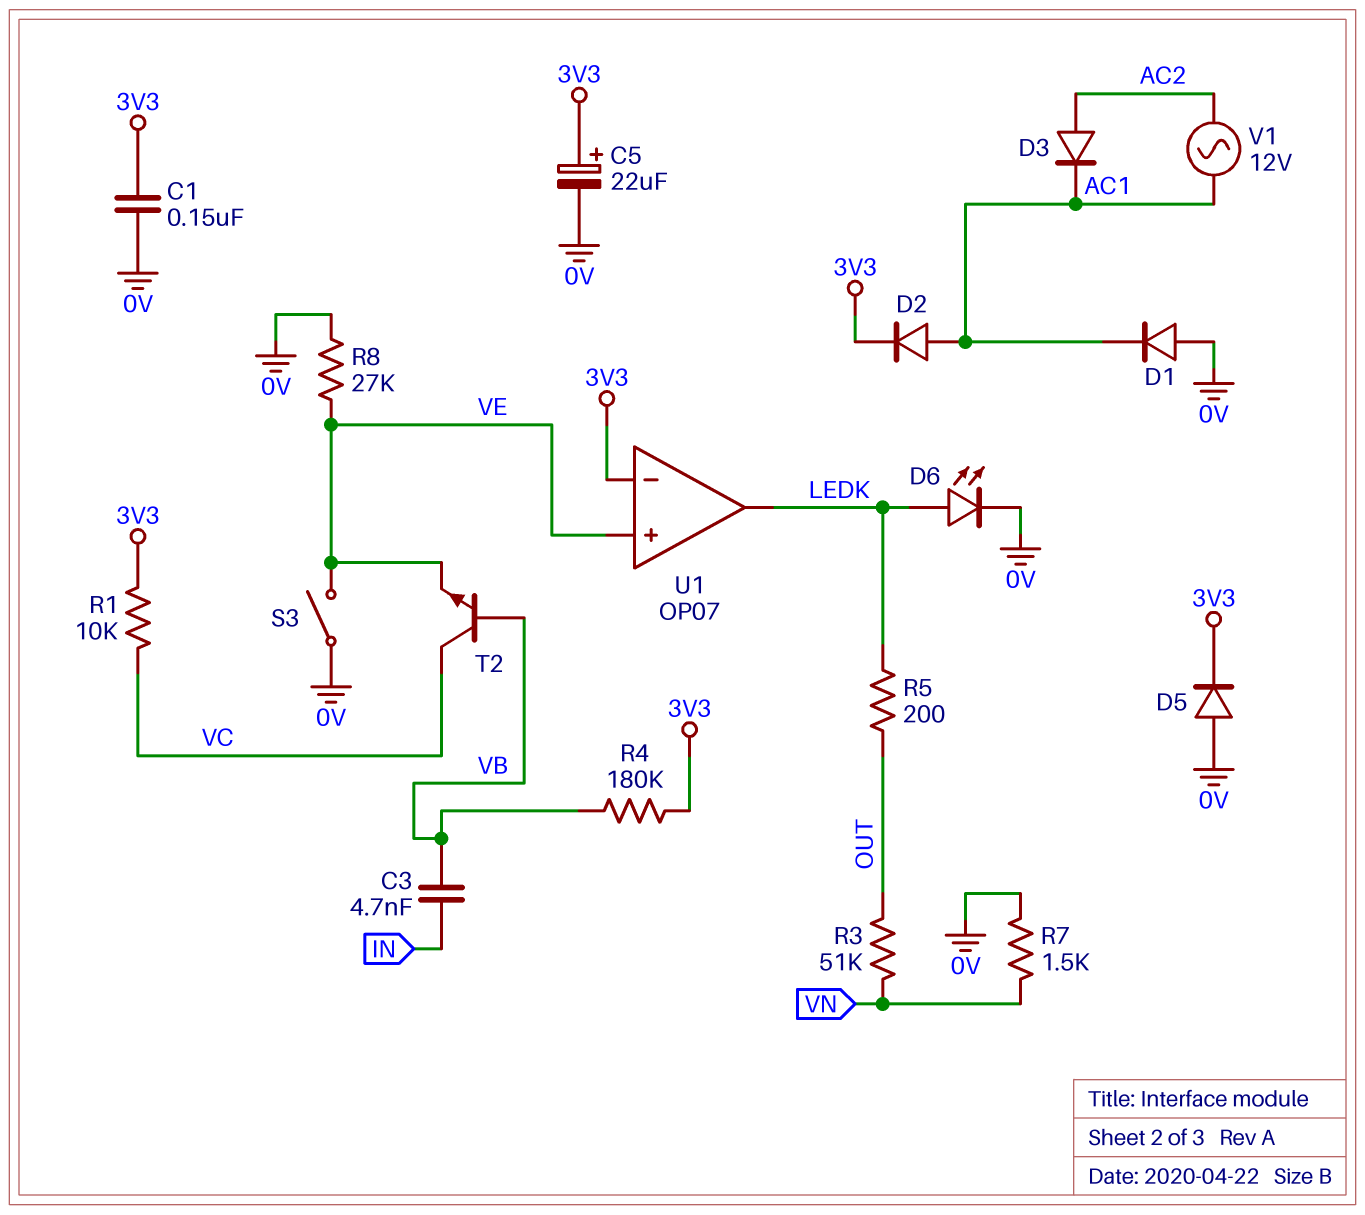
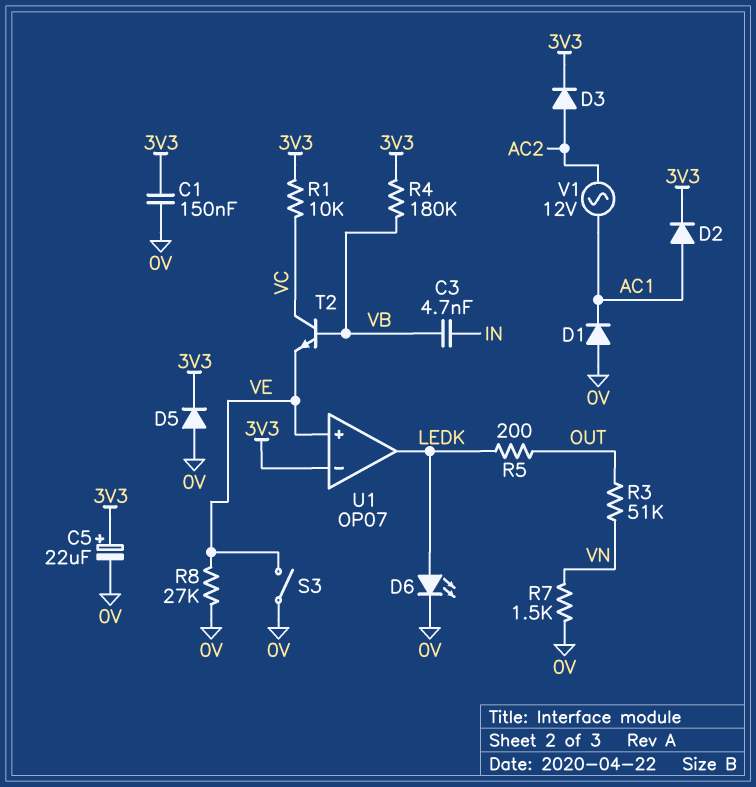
D3: diode (A AC2, K AC1) -> diode (A AC2, K 3V3)

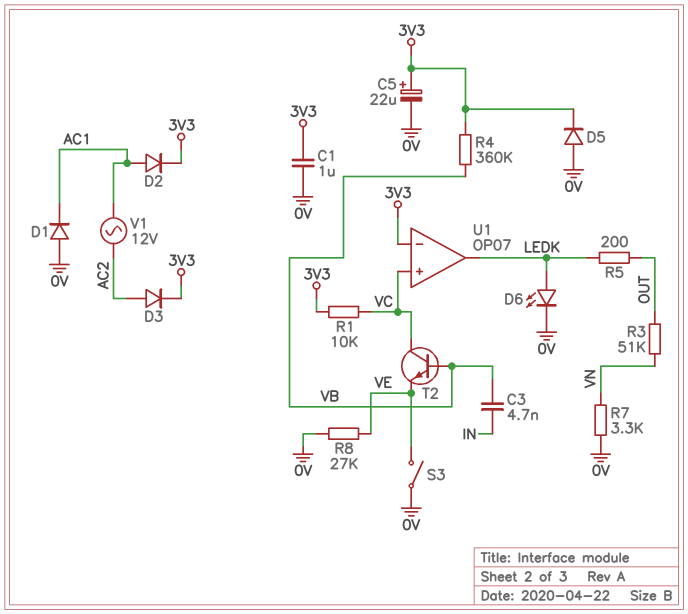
C1: 150nF (0V, 3V3) -> 1uF (0V, 3V3)
R4: 180k (3V3, VB) -> 360k (3V3, VB)
R7: 1.5k (0V, VN) -> 3.3k (0V, VN)
U1 pin in+: VE -> VC

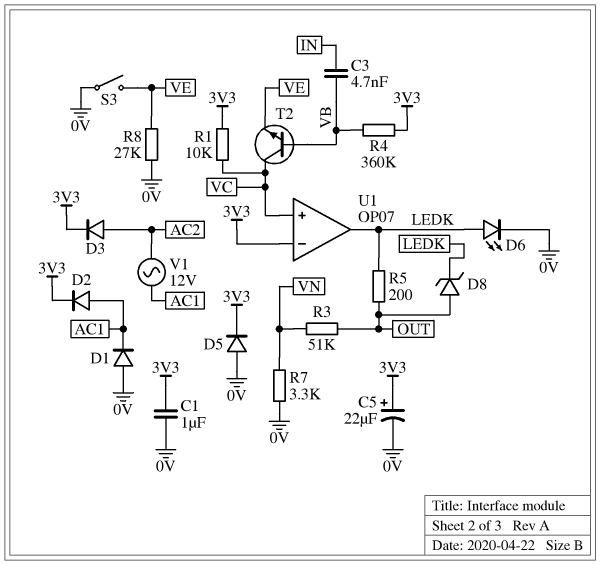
D8: none -> zener (A OUT, K LEDK)

